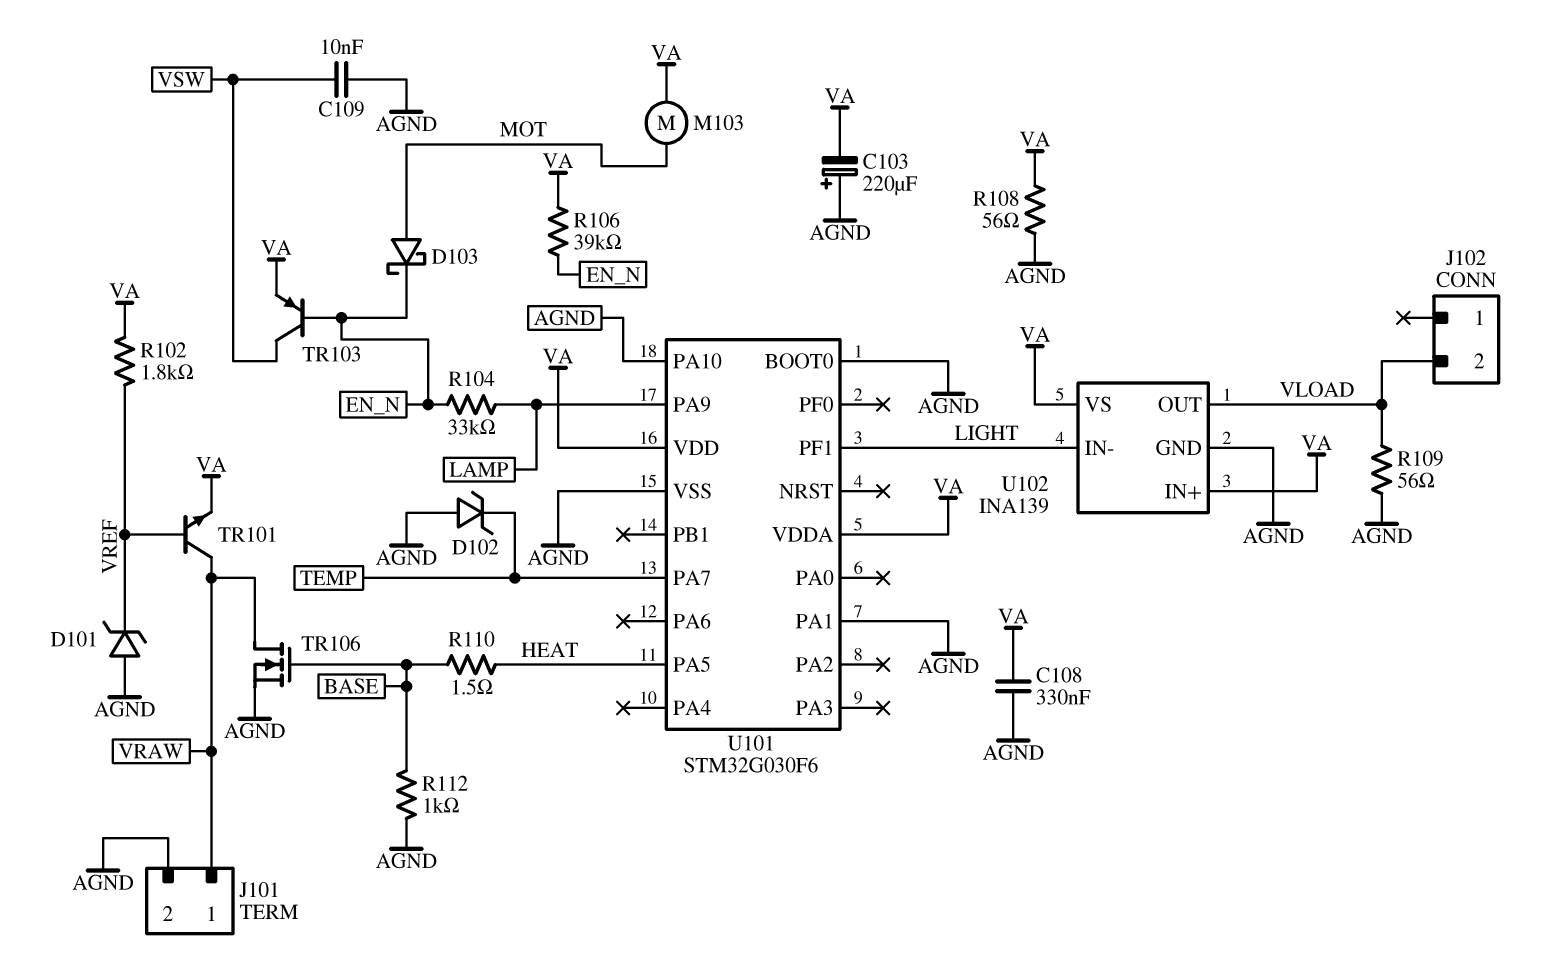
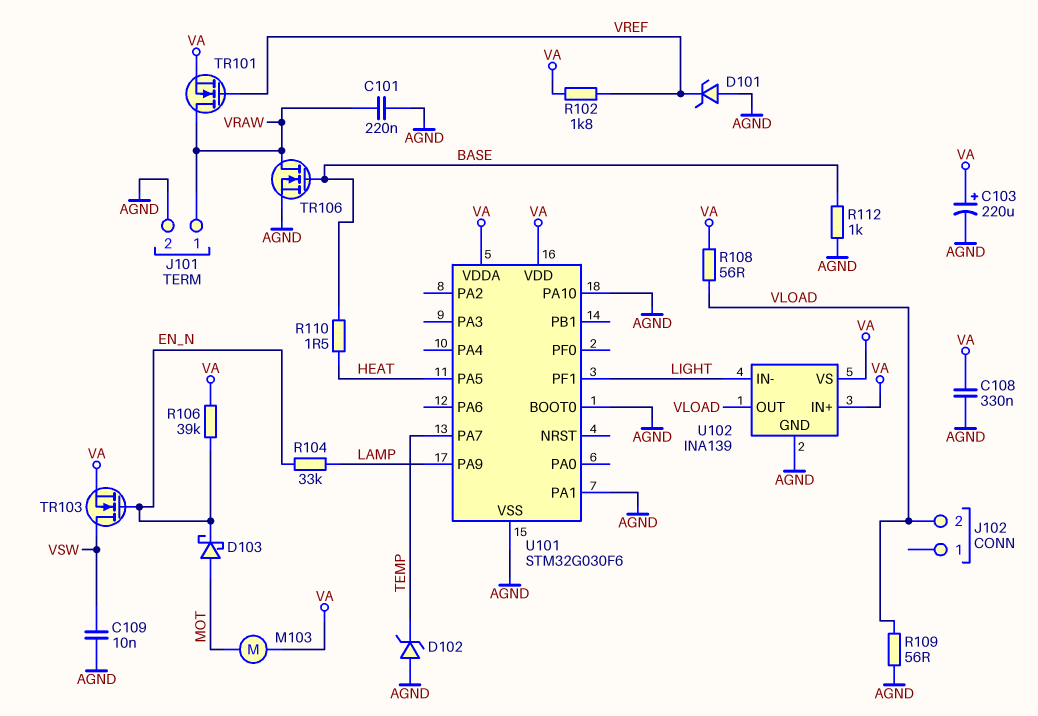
C101: none -> 220nF (AGND, VRAW)
C103: 220uF (plus AGND, minus VA) -> 220uF (plus VA, minus AGND)
R108: 56 (AGND, VA) -> 56 (VA, VLOAD)
TR101: NPN (B VREF, C VRAW, E VA) -> NMOS (G VREF, D VRAW, S VA)
TR103: PNP (B EN_N, C VSW, E VA) -> NMOS (G EN_N, D VSW, S VA)

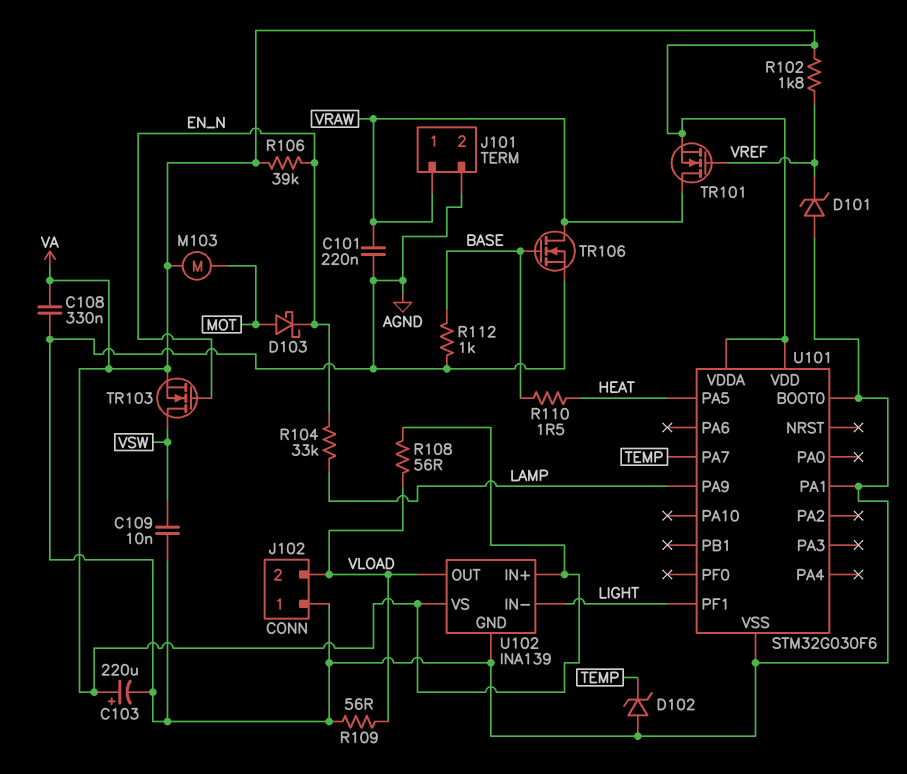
J102 pin 1: none -> AGND
U101 pin PA10: AGND -> none

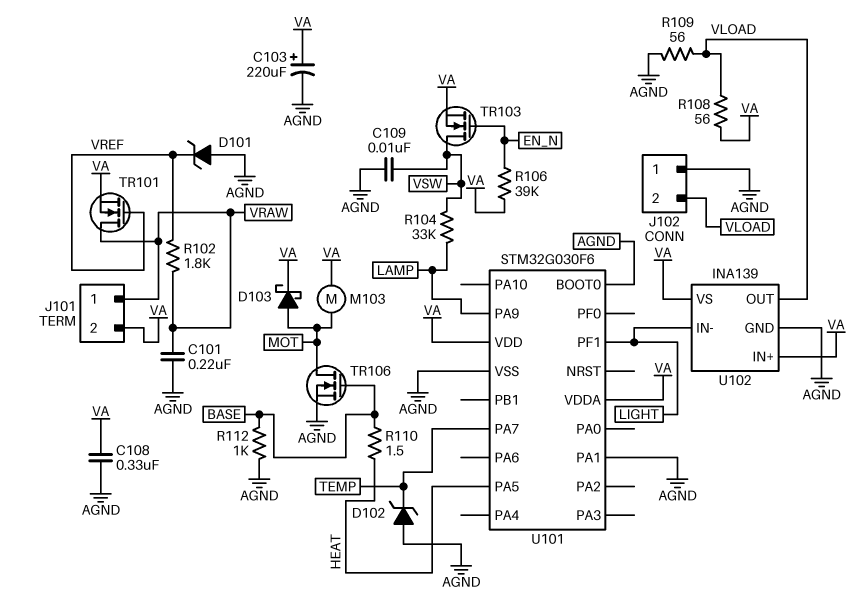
D103: schottky (A MOT, K EN_N) -> schottky (A MOT, K VA)
J101 pin 2: AGND -> VA
R102: 1.8k (VA, VREF) -> 1.8k (VRAW, VREF)
R104: 33k (EN_N, LAMP) -> 33k (LAMP, VSW)
TR106: NMOS (G BASE, D VRAW, S AGND) -> NMOS (G BASE, D MOT, S AGND)

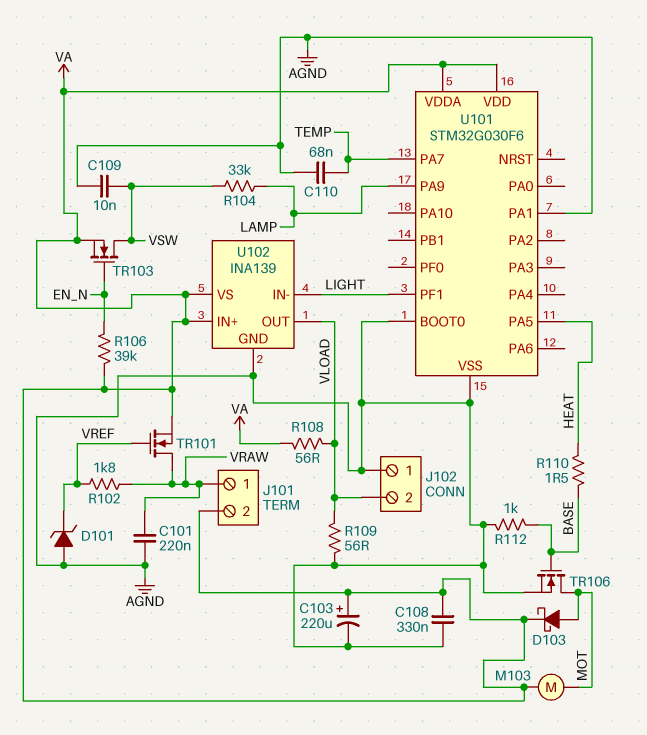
C110: none -> 68nF (AGND, TEMP)
D102: zener (A AGND, K TEMP) -> none

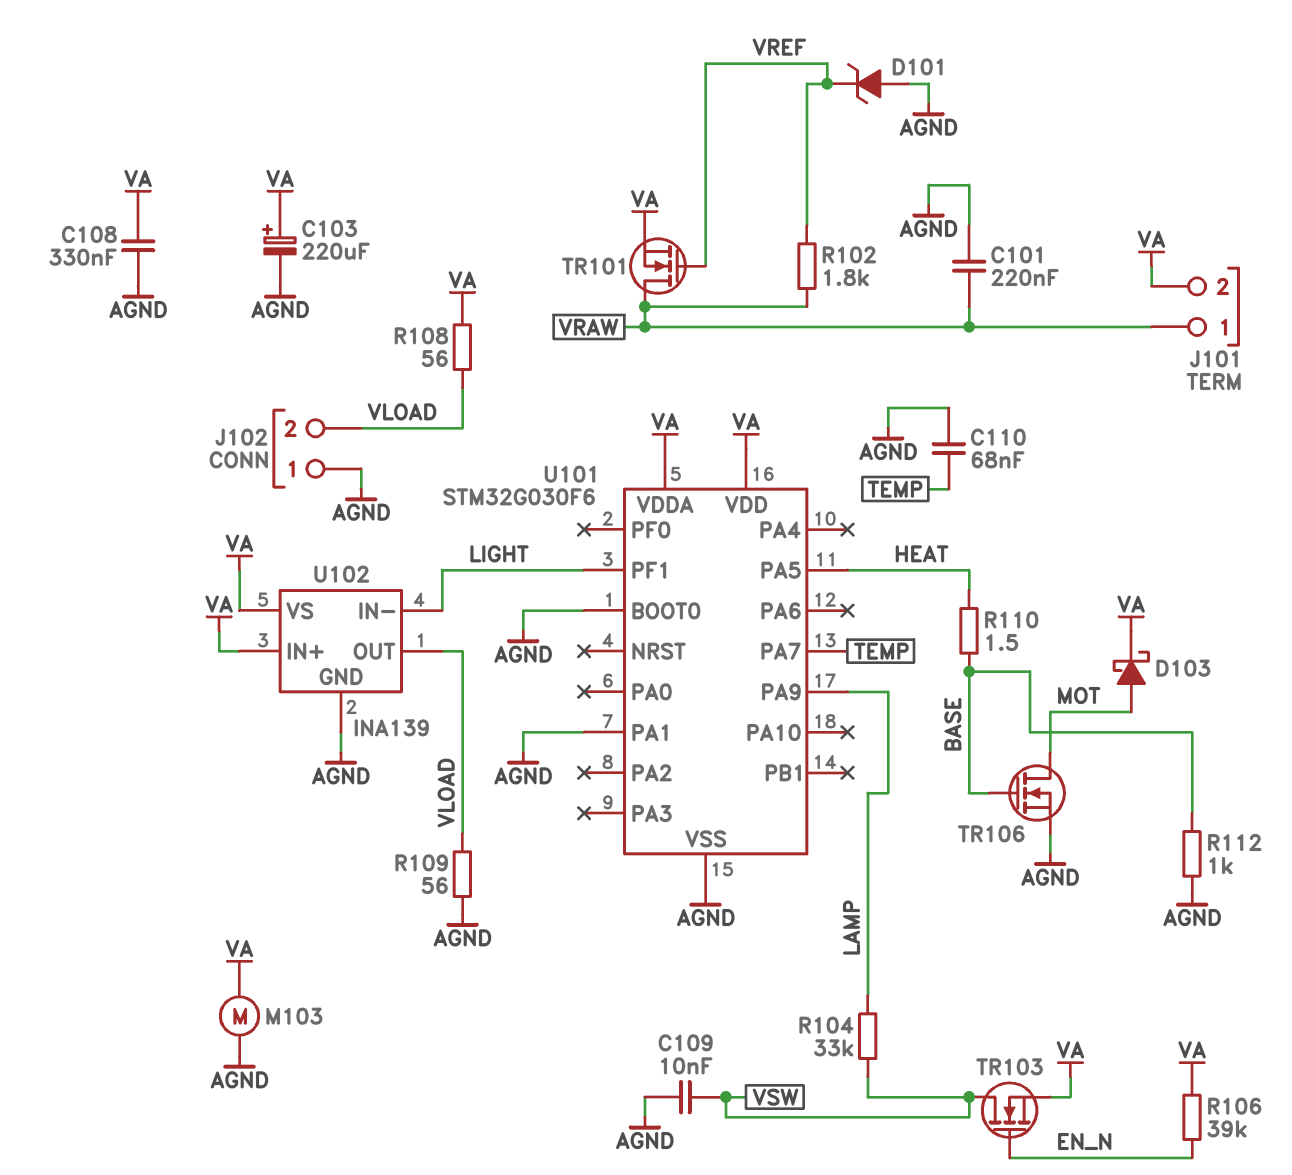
M103: motor (MOT, VA) -> motor (AGND, VA)

